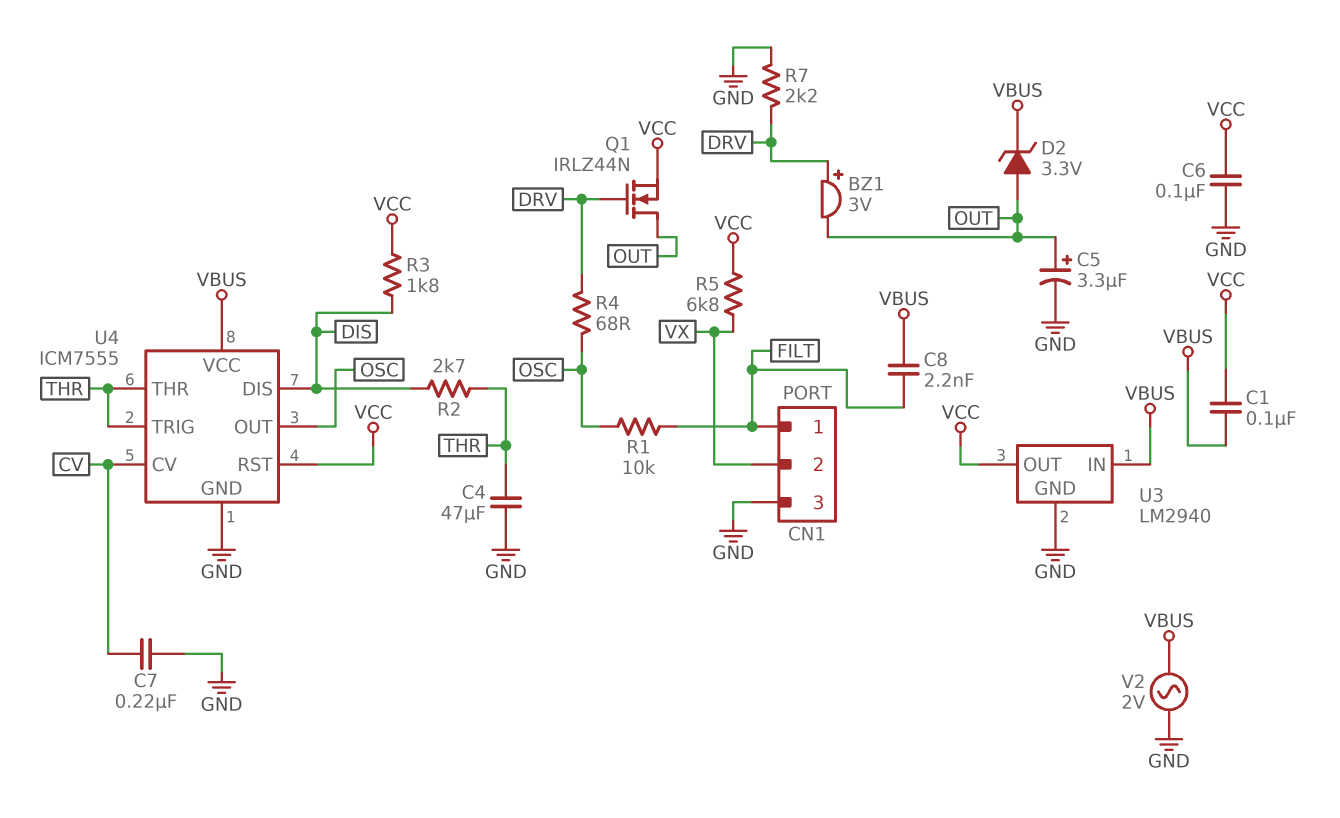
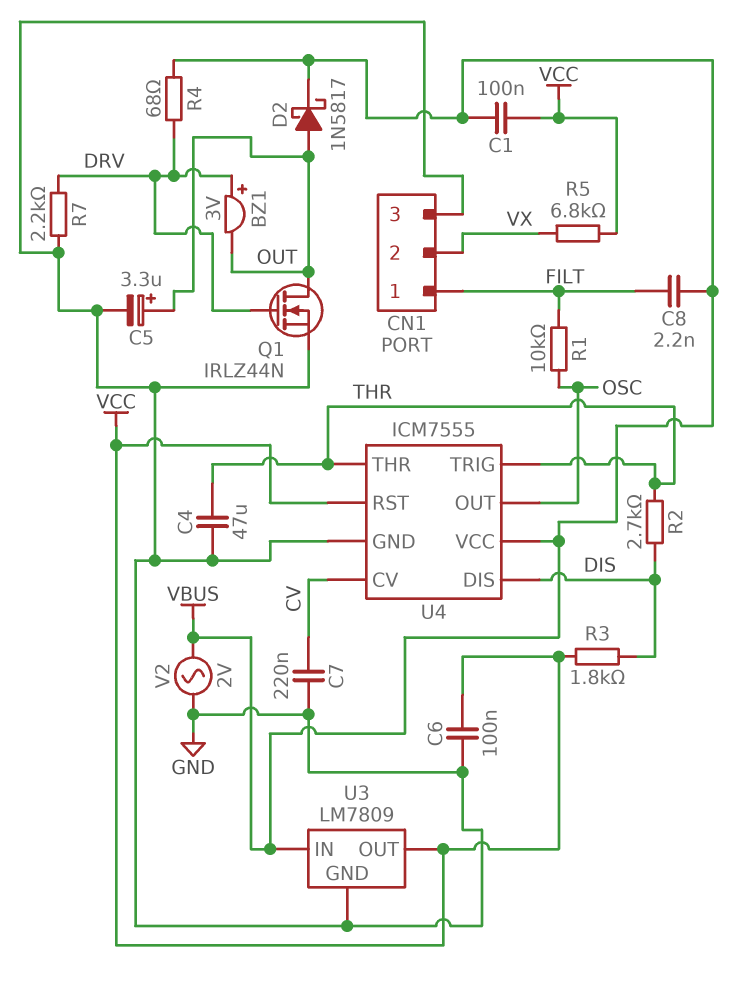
D2: zener 3.3V (A OUT, K VBUS) -> schottky 1N5817 (A OUT, K VBUS)
Q1: NMOS IRLZ44N (G DRV, D OUT, S VCC) -> NMOS IRLZ44N (G DRV, D OUT, S GND)
R4: 68 (DRV, OSC) -> 68 (DRV, VBUS)
U3: LM2940 -> LM7809

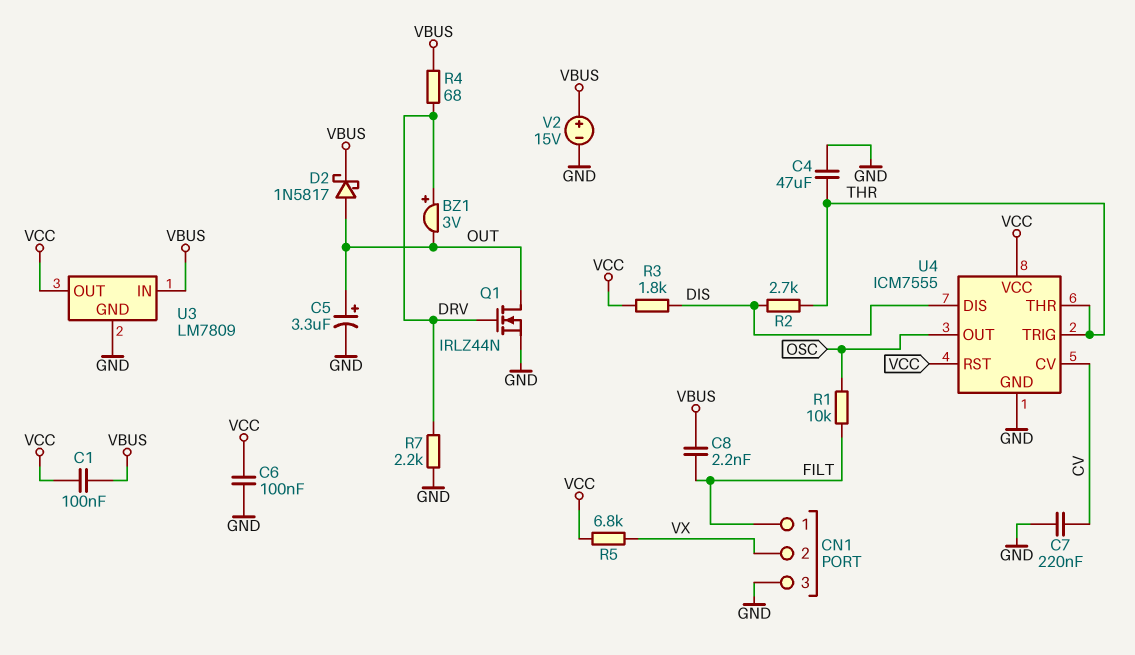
U4 pin VCC: VBUS -> VCC
V2: AC 2V (GND, VBUS) -> 15V (plus VBUS, minus GND)

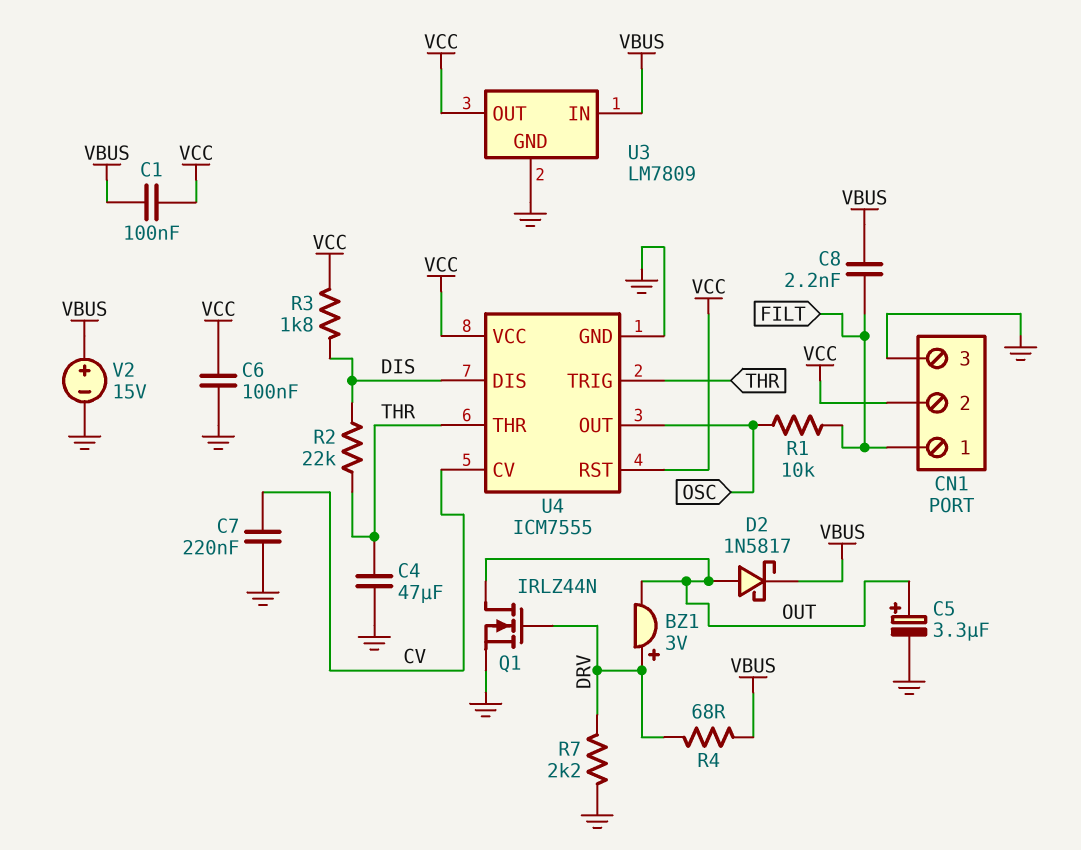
CN1 pin 2: VX -> VCC
R2: 2.7k (DIS, THR) -> 22k (DIS, THR)
R5: 6.8k (VCC, VX) -> none

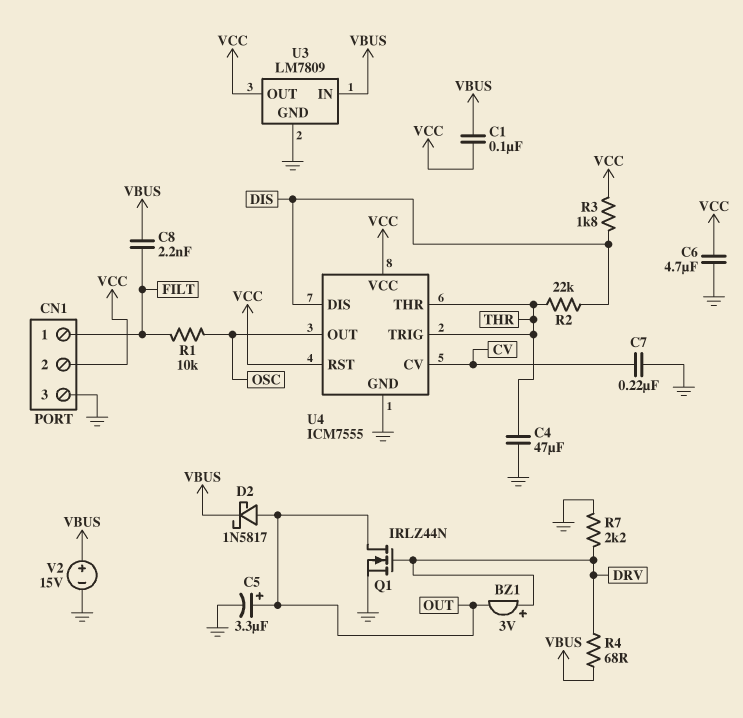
C6: 100nF (GND, VCC) -> 4.7uF (GND, VCC)

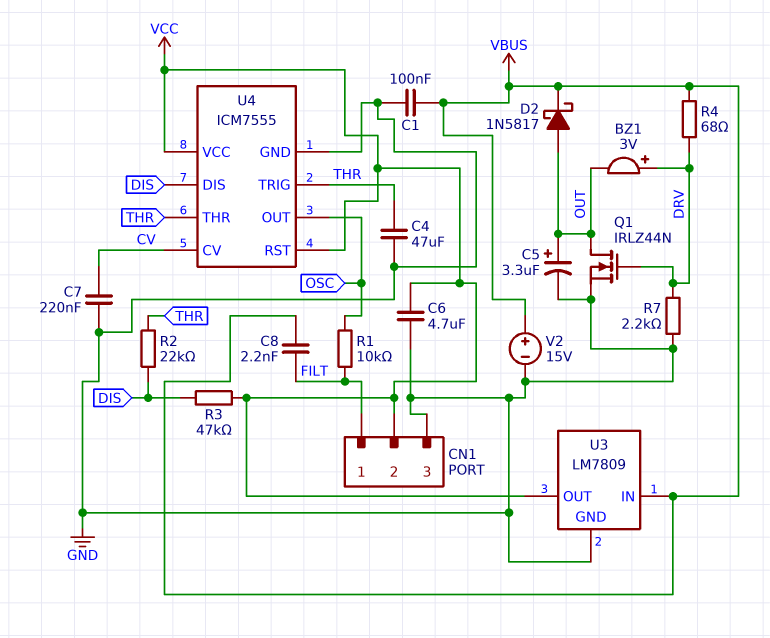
C1: 100nF (VBUS, VCC) -> 100nF (GND, VBUS)
R3: 1.8k (DIS, VCC) -> 47k (DIS, VCC)

